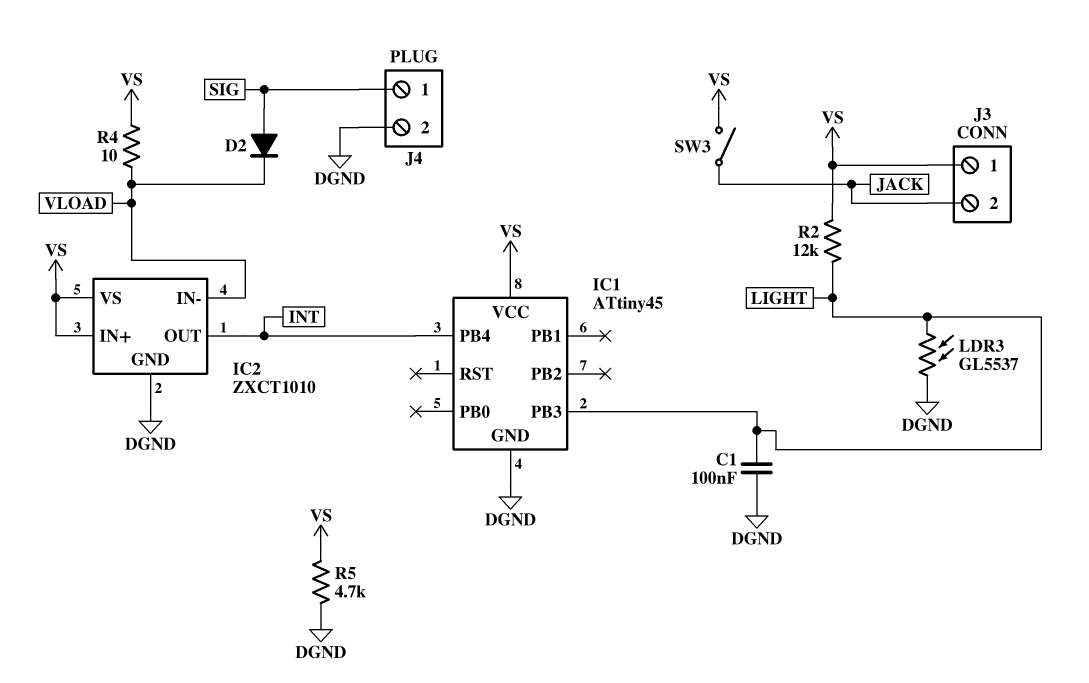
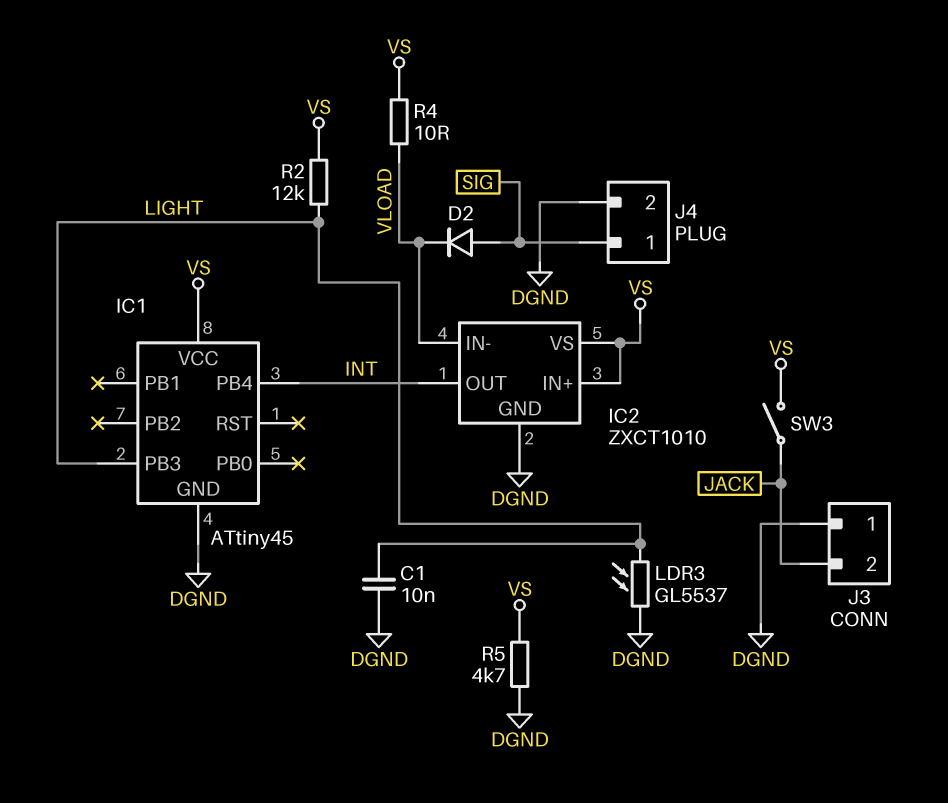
C1: 100nF (DGND, LIGHT) -> 10nF (DGND, LIGHT)
J3 pin 1: VS -> DGND

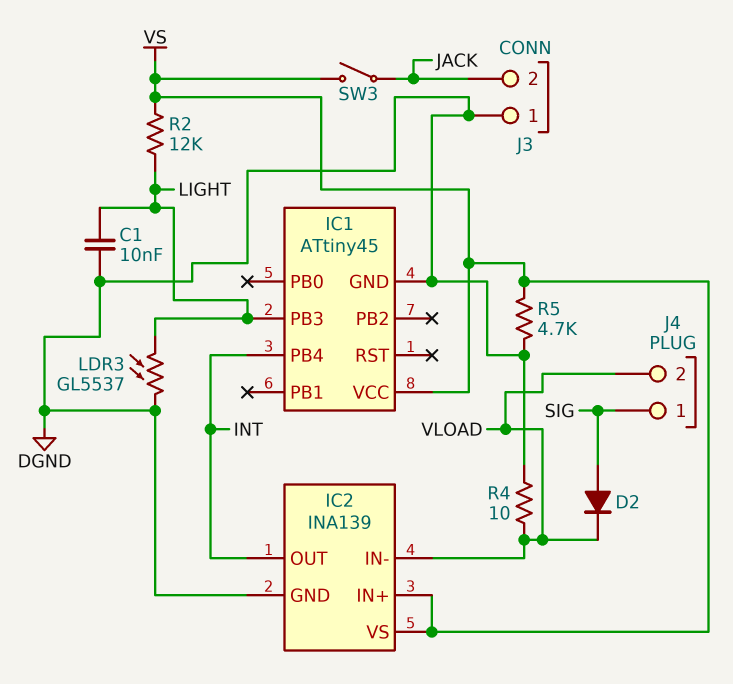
IC2: ZXCT1010 -> INA139
J4 pin 2: DGND -> VLOAD
R4: 10 (VLOAD, VS) -> 10 (DGND, VLOAD)

